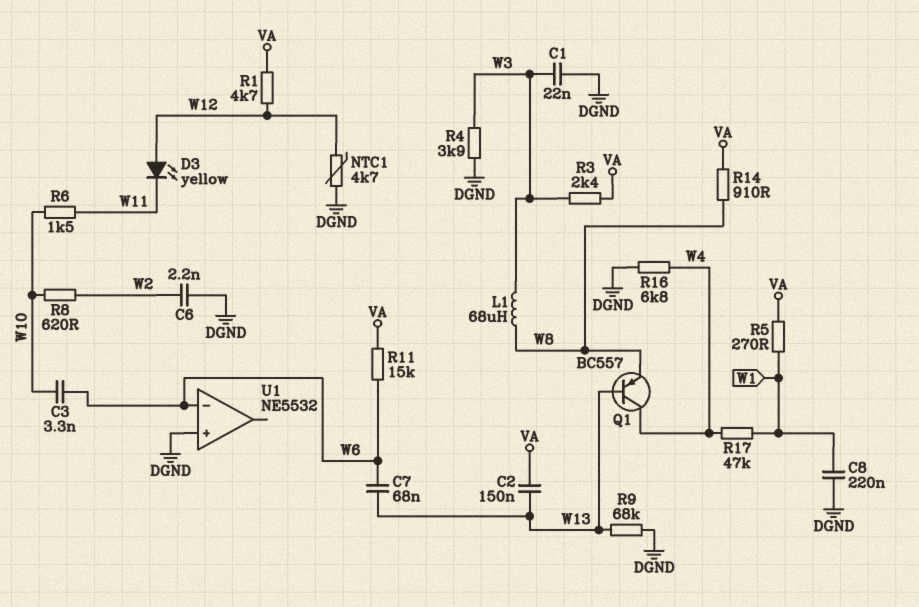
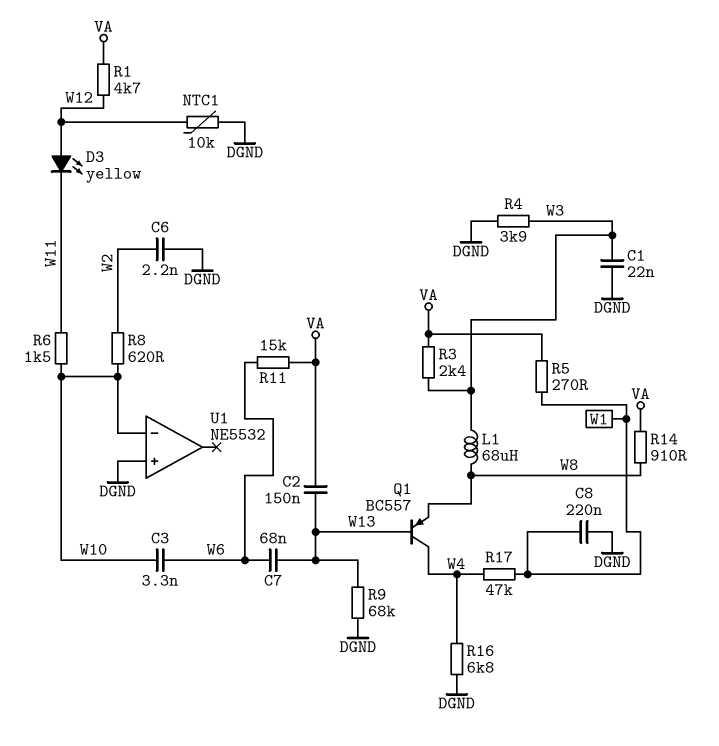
NTC1: 4.7k (DGND, W12) -> 10k (DGND, W12)
U1 pin in-: W6 -> W10

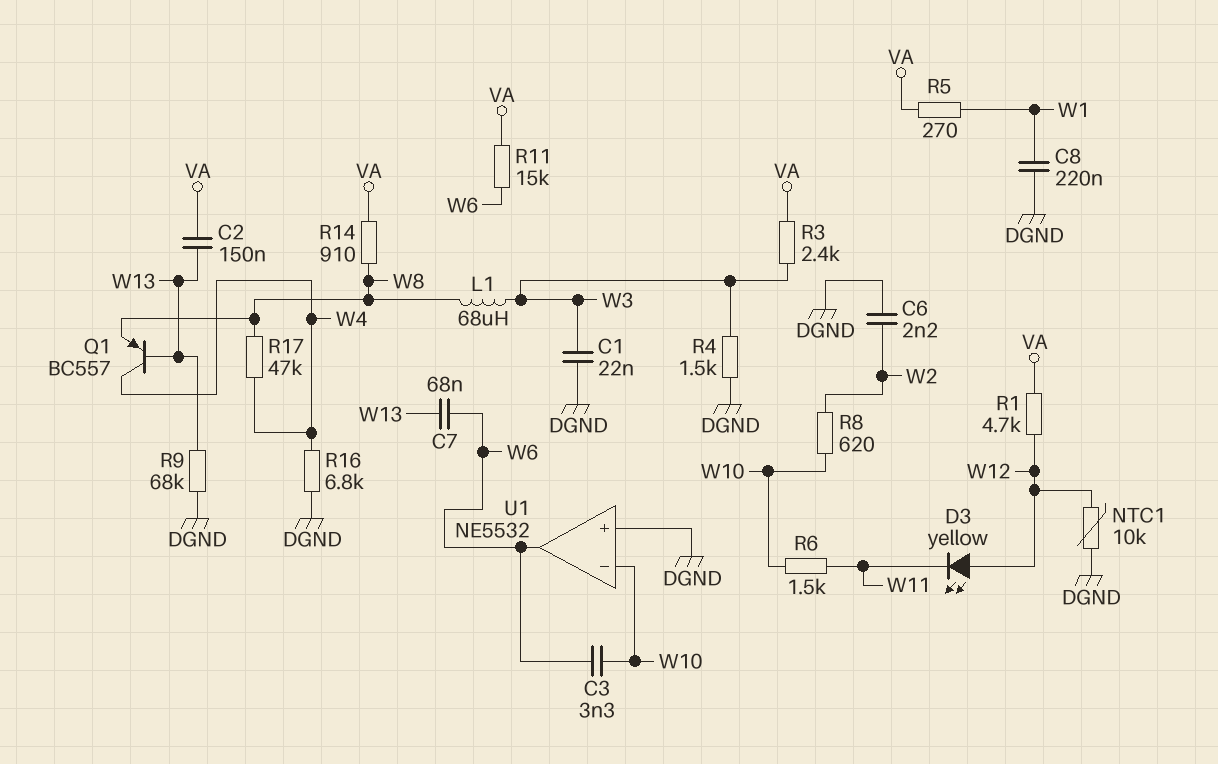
R4: 3.9k (DGND, W3) -> 1.5k (DGND, W3)
R17: 47k (W1, W4) -> 47k (W4, W8)
U1 pin out: none -> W6

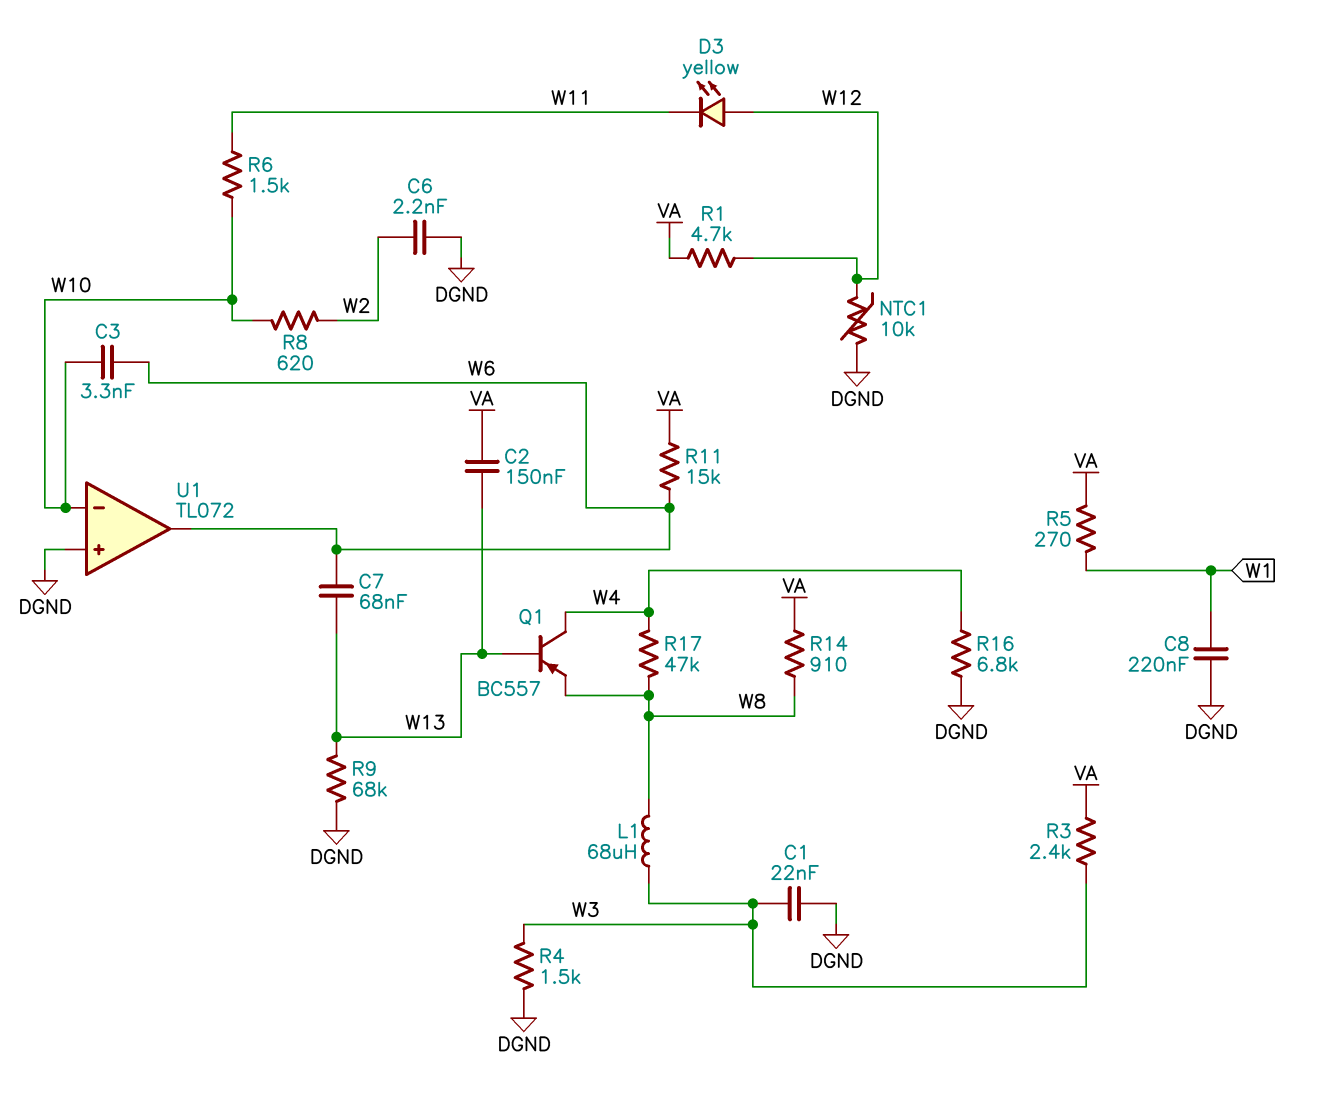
U1: NE5532 -> TL072

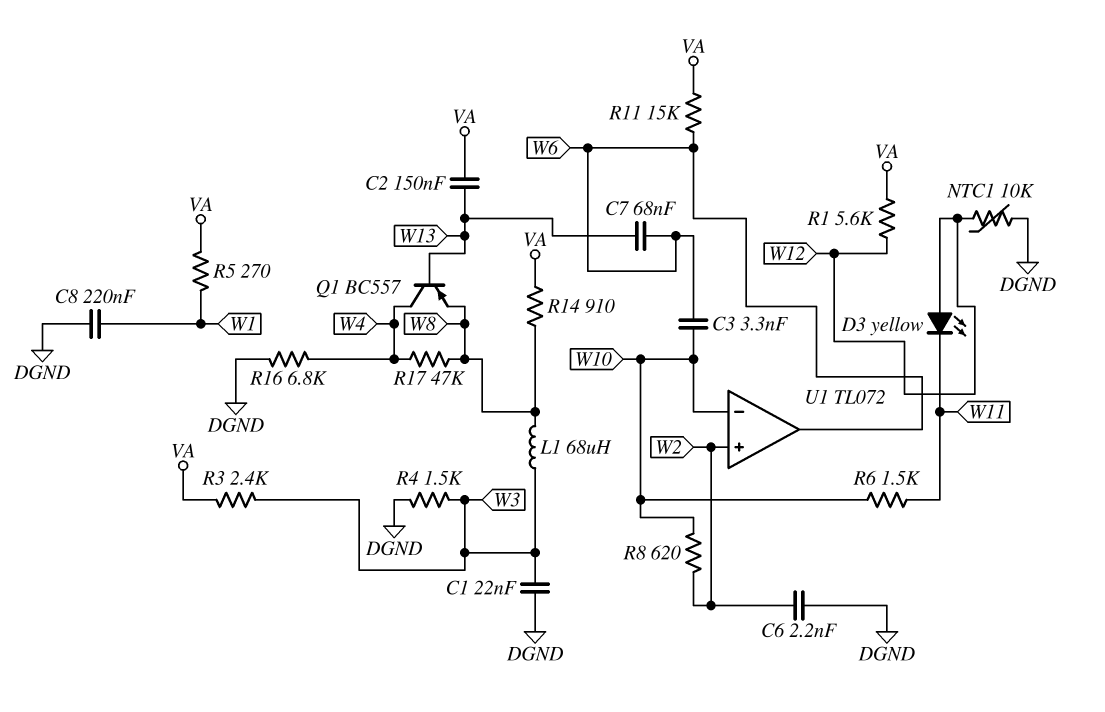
R1: 4.7k (VA, W12) -> 5.6k (VA, W12)
R9: 68k (DGND, W13) -> none
U1 pin in+: DGND -> W2

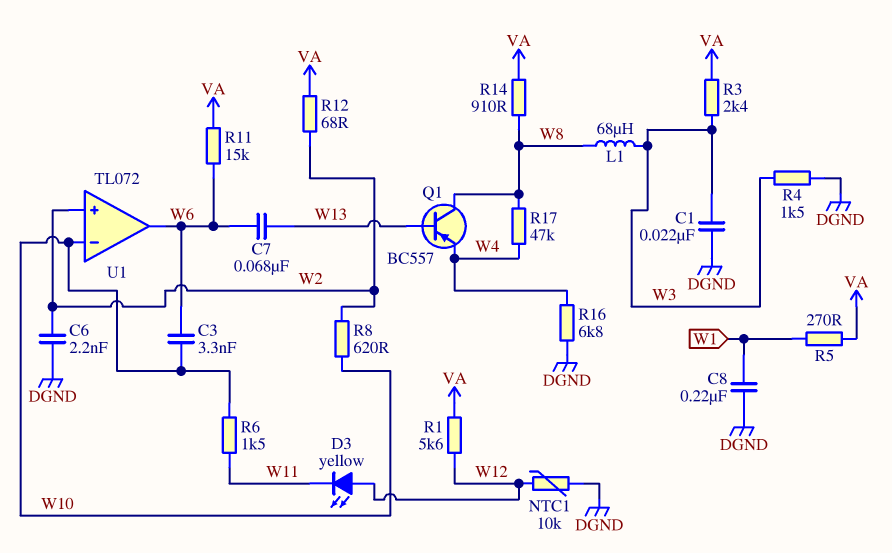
C2: 150nF (VA, W13) -> none
Q1: PNP BC557 (B W13, C W4, E W8) -> PNP BC557 (B W13, C W8, E W4)
R12: none -> 68 (VA, W2)

